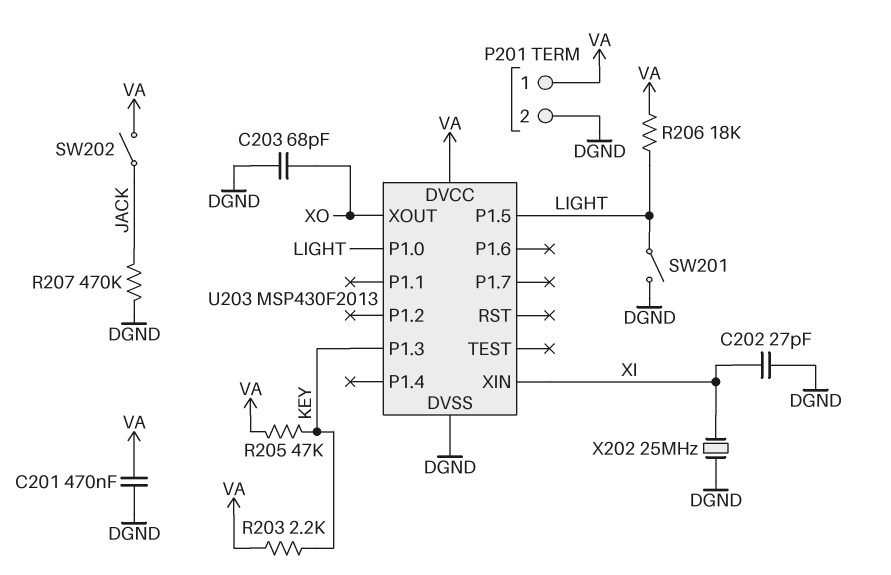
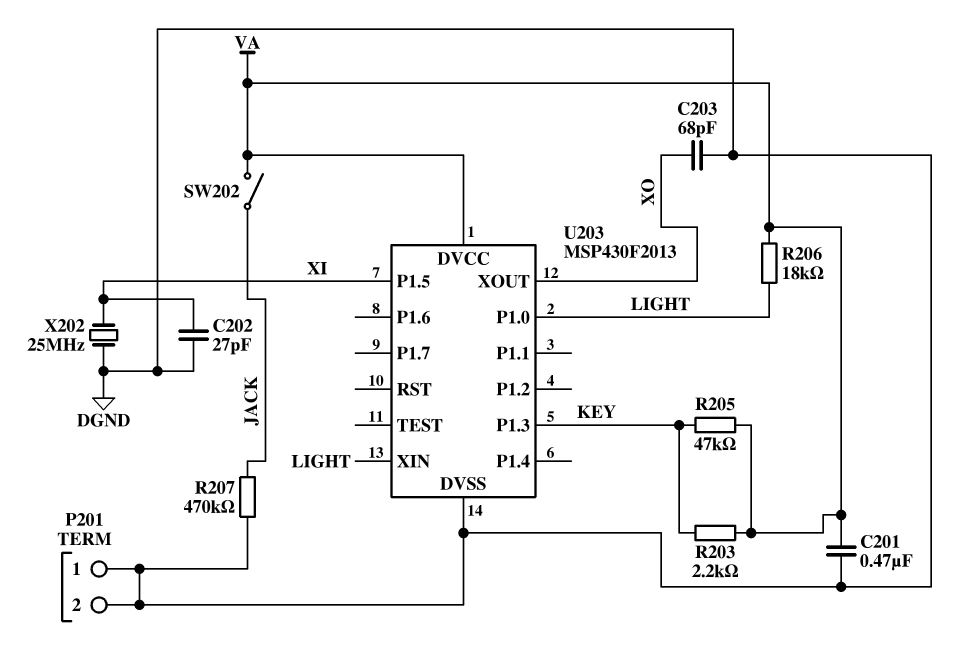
P201 pin 1: VA -> DGND
SW201: switch (DGND, LIGHT) -> none
U203 pin P1.5: LIGHT -> XI
U203 pin XIN: XI -> LIGHT

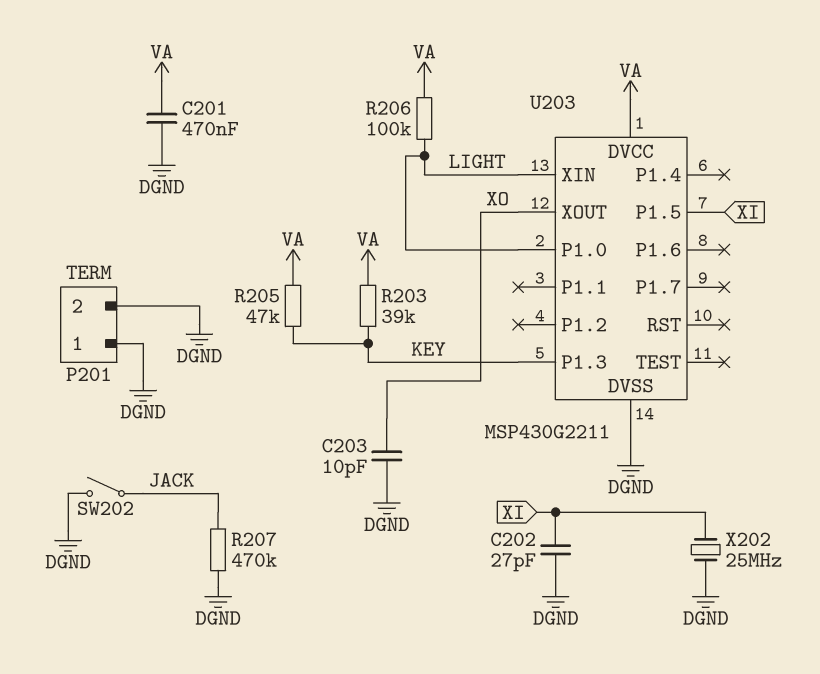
C203: 68pF (DGND, XO) -> 10pF (DGND, XO)
R203: 2.2k (KEY, VA) -> 39k (KEY, VA)
R206: 18k (LIGHT, VA) -> 100k (LIGHT, VA)
SW202: switch (JACK, VA) -> switch (DGND, JACK)
U203: MSP430F2013 -> MSP430G2211

